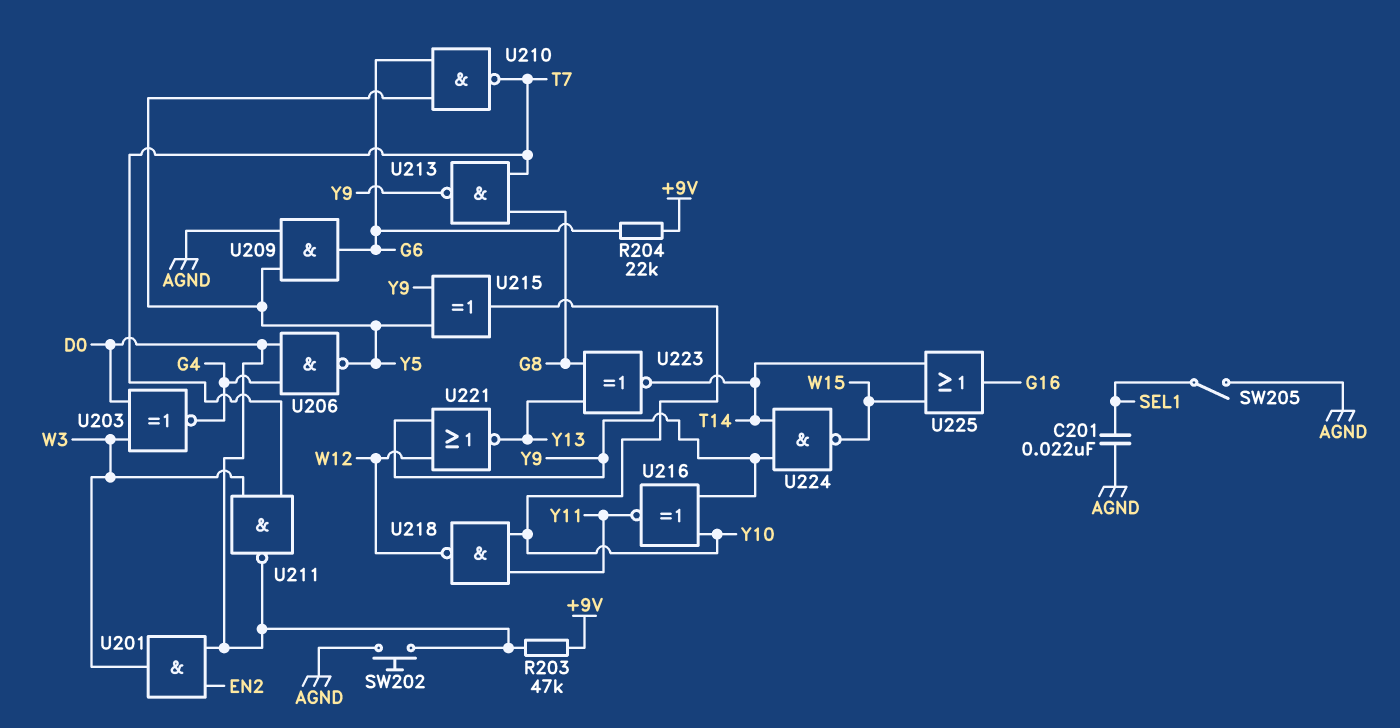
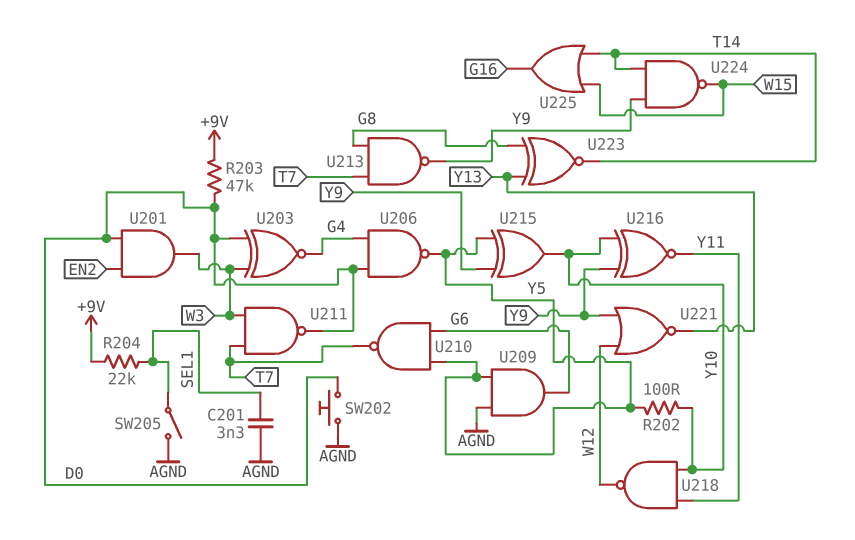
C201: 22nF (AGND, SEL1) -> 3.3nF (AGND, SEL1)
R202: none -> 100 (Y5, Y10)
R204: 22k (+9V, G6) -> 22k (+9V, SEL1)

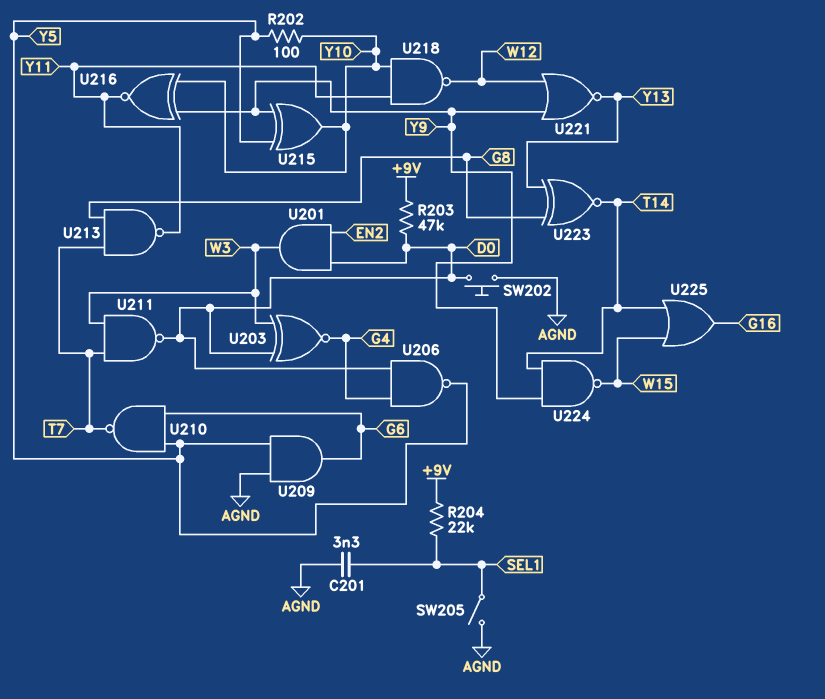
U213: NAND (in G8, in T7, out Y9) -> NAND (in G8, in T7, out Y11)

